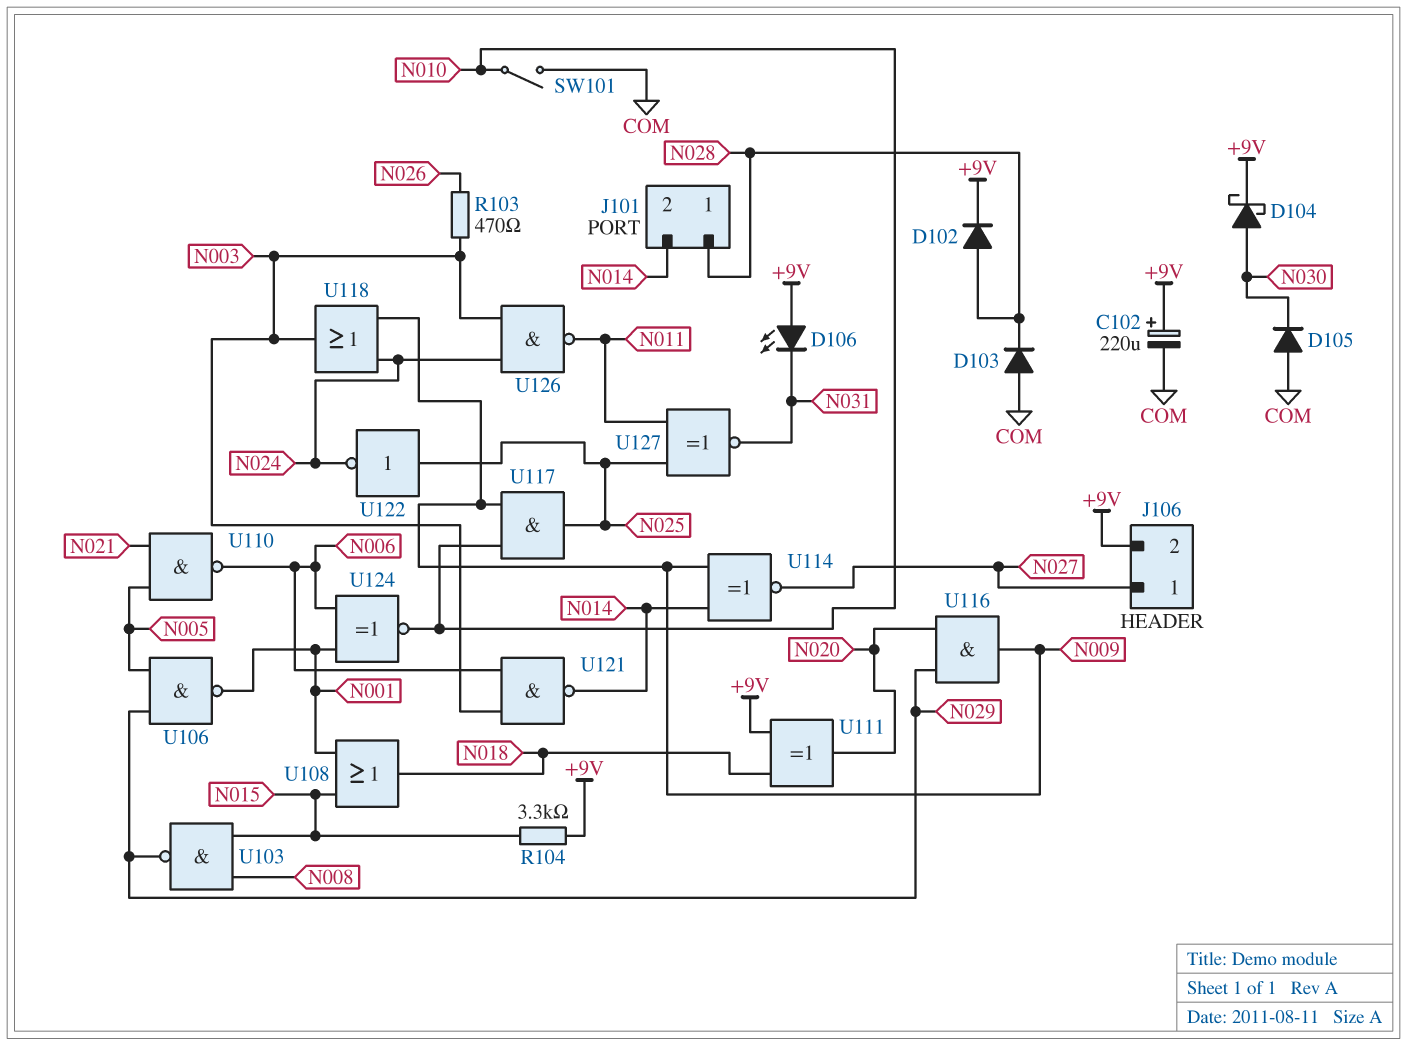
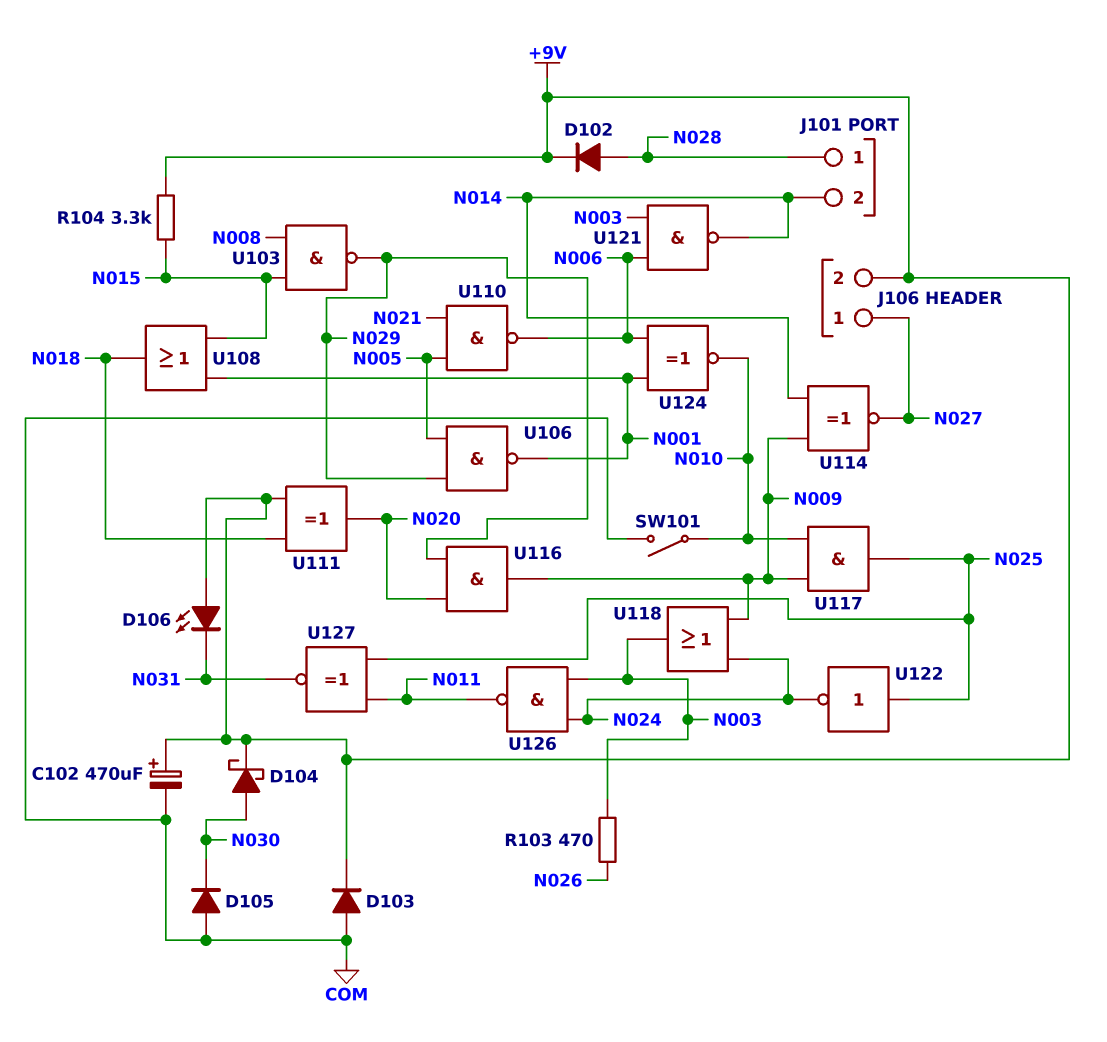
C102: 220uF (plus +9V, minus COM) -> 470uF (plus +9V, minus COM)
D103: diode (A COM, K N028) -> diode (A COM, K +9V)

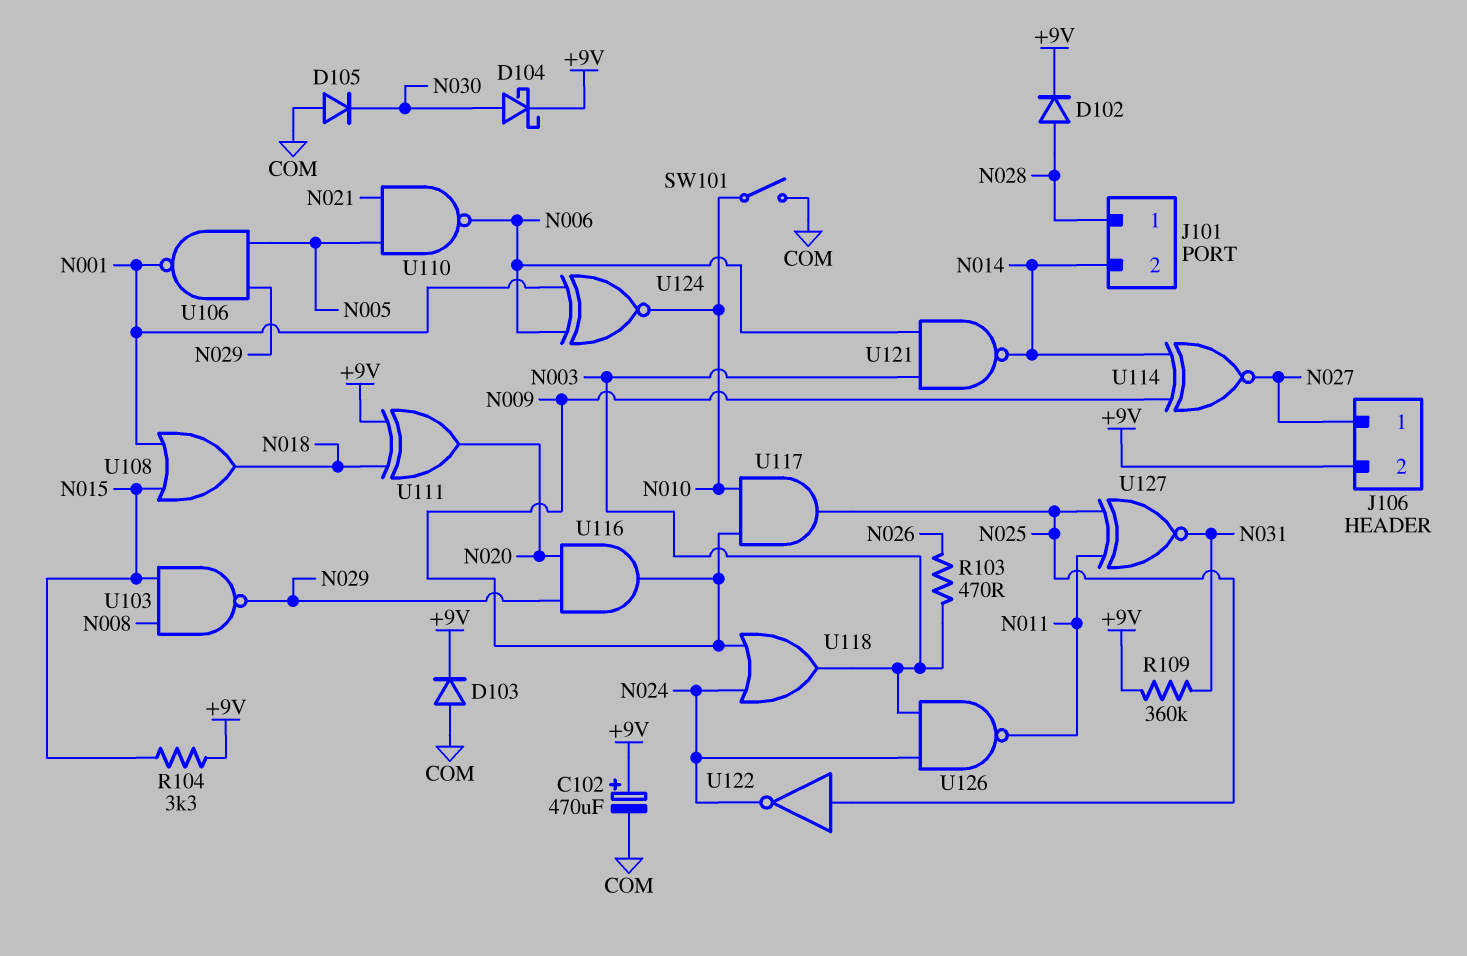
D106: LED (A +9V, K N031) -> none
R109: none -> 360k (+9V, N031)

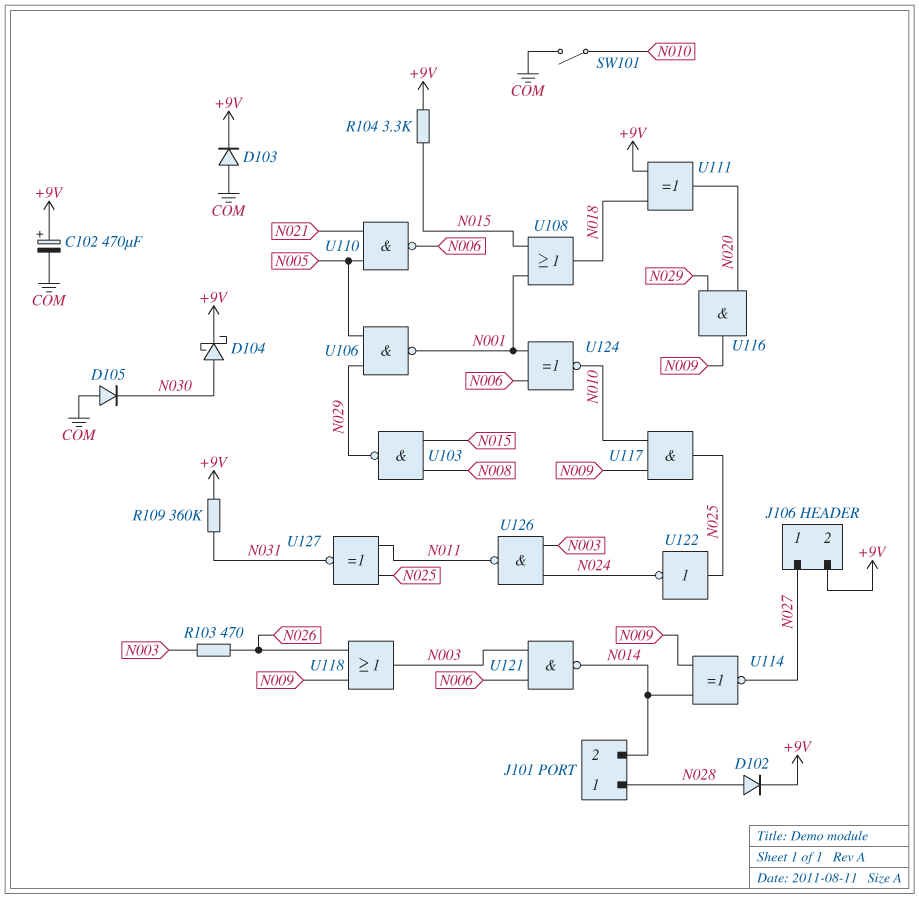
U118: OR (in N009, in N024, out N003) -> OR (in N009, in N026, out N003)

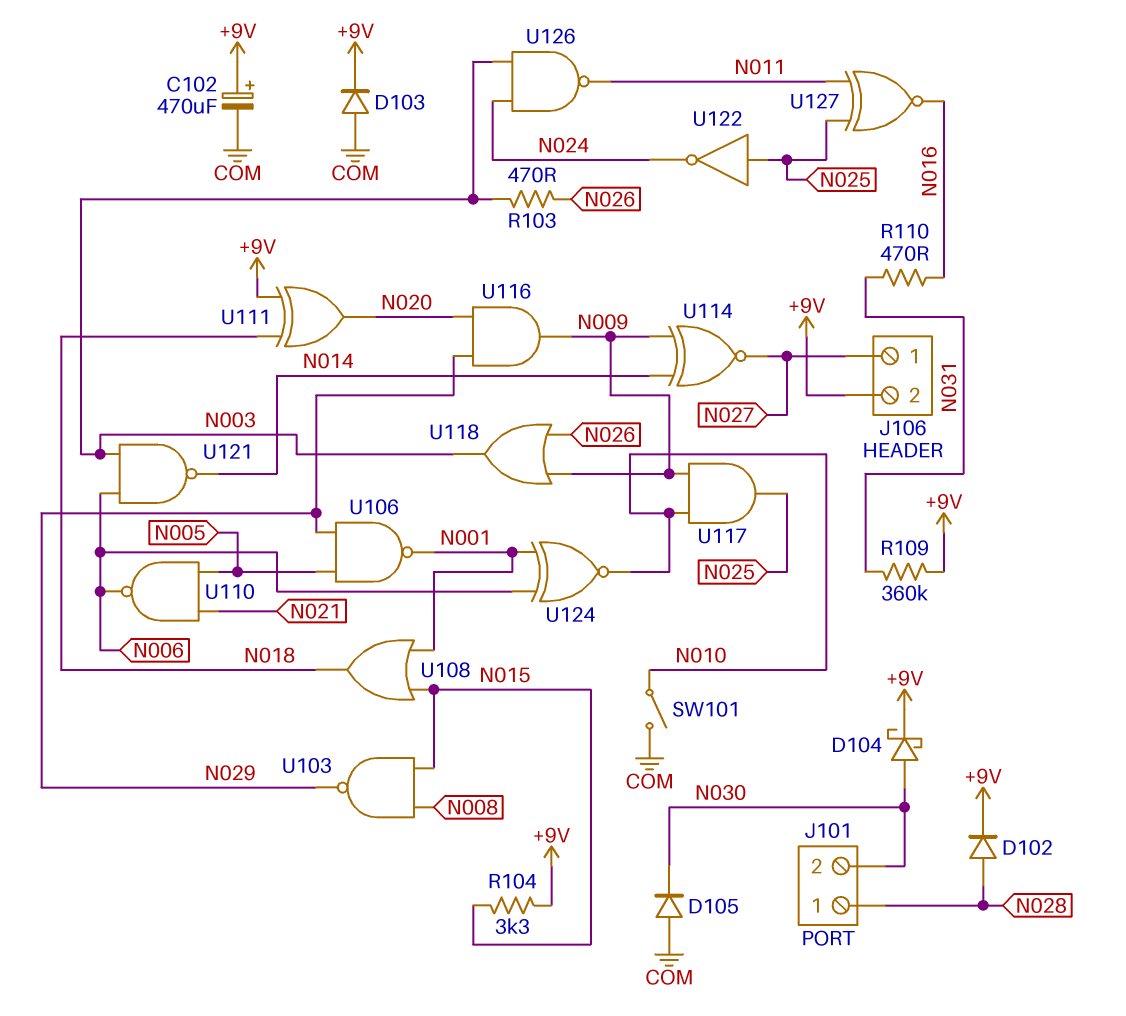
J101 pin 2: N014 -> N030
R110: none -> 470 (N016, N031)
U127: XNOR (in N011, in N025, out N031) -> XNOR (in N011, in N025, out N016)

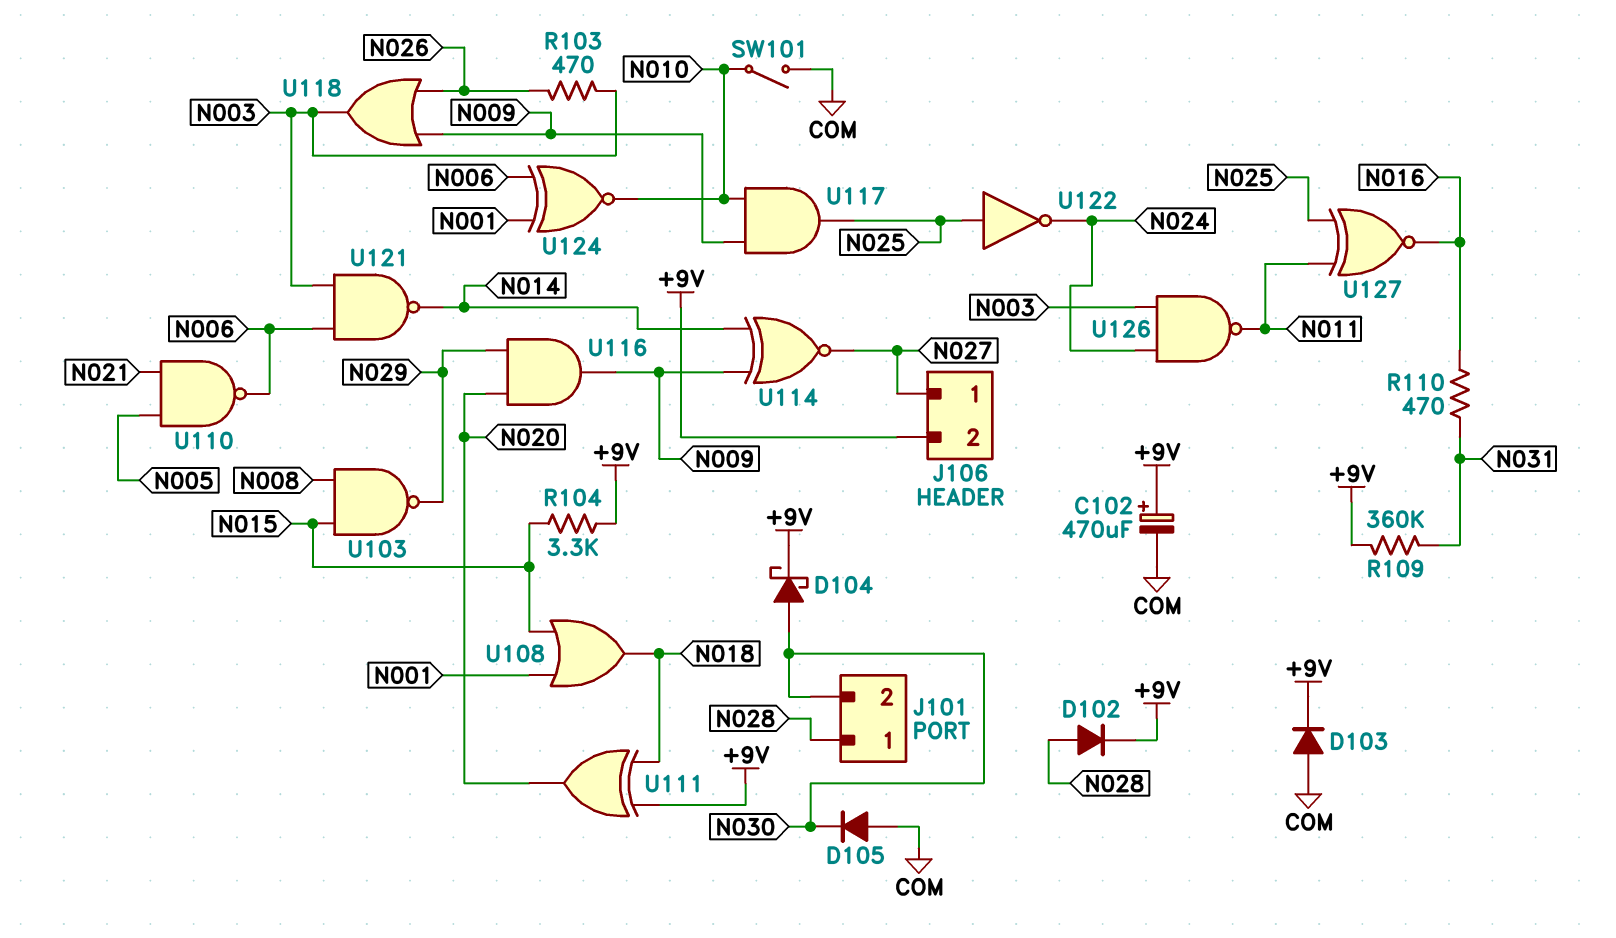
U106: NAND (in N005, in N029, out N001) -> none

